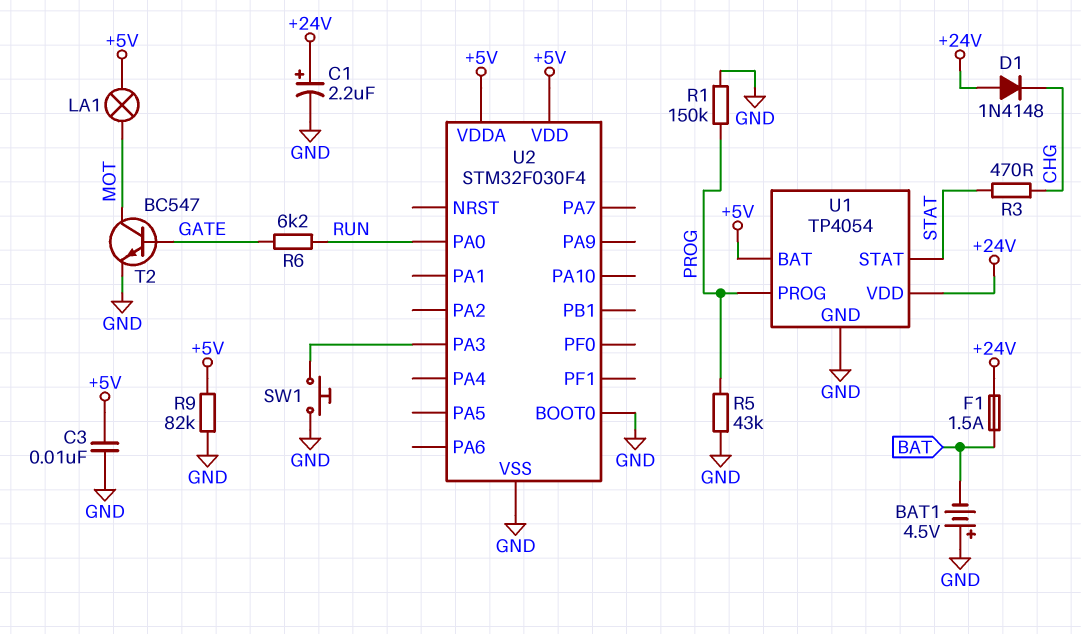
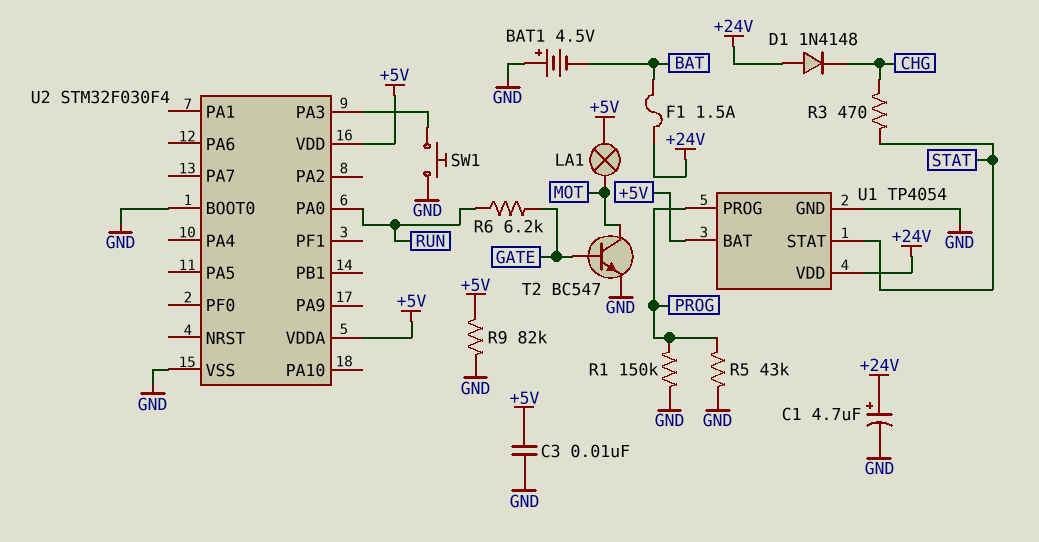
C1: 2.2uF (plus +24V, minus GND) -> 4.7uF (plus +24V, minus GND)

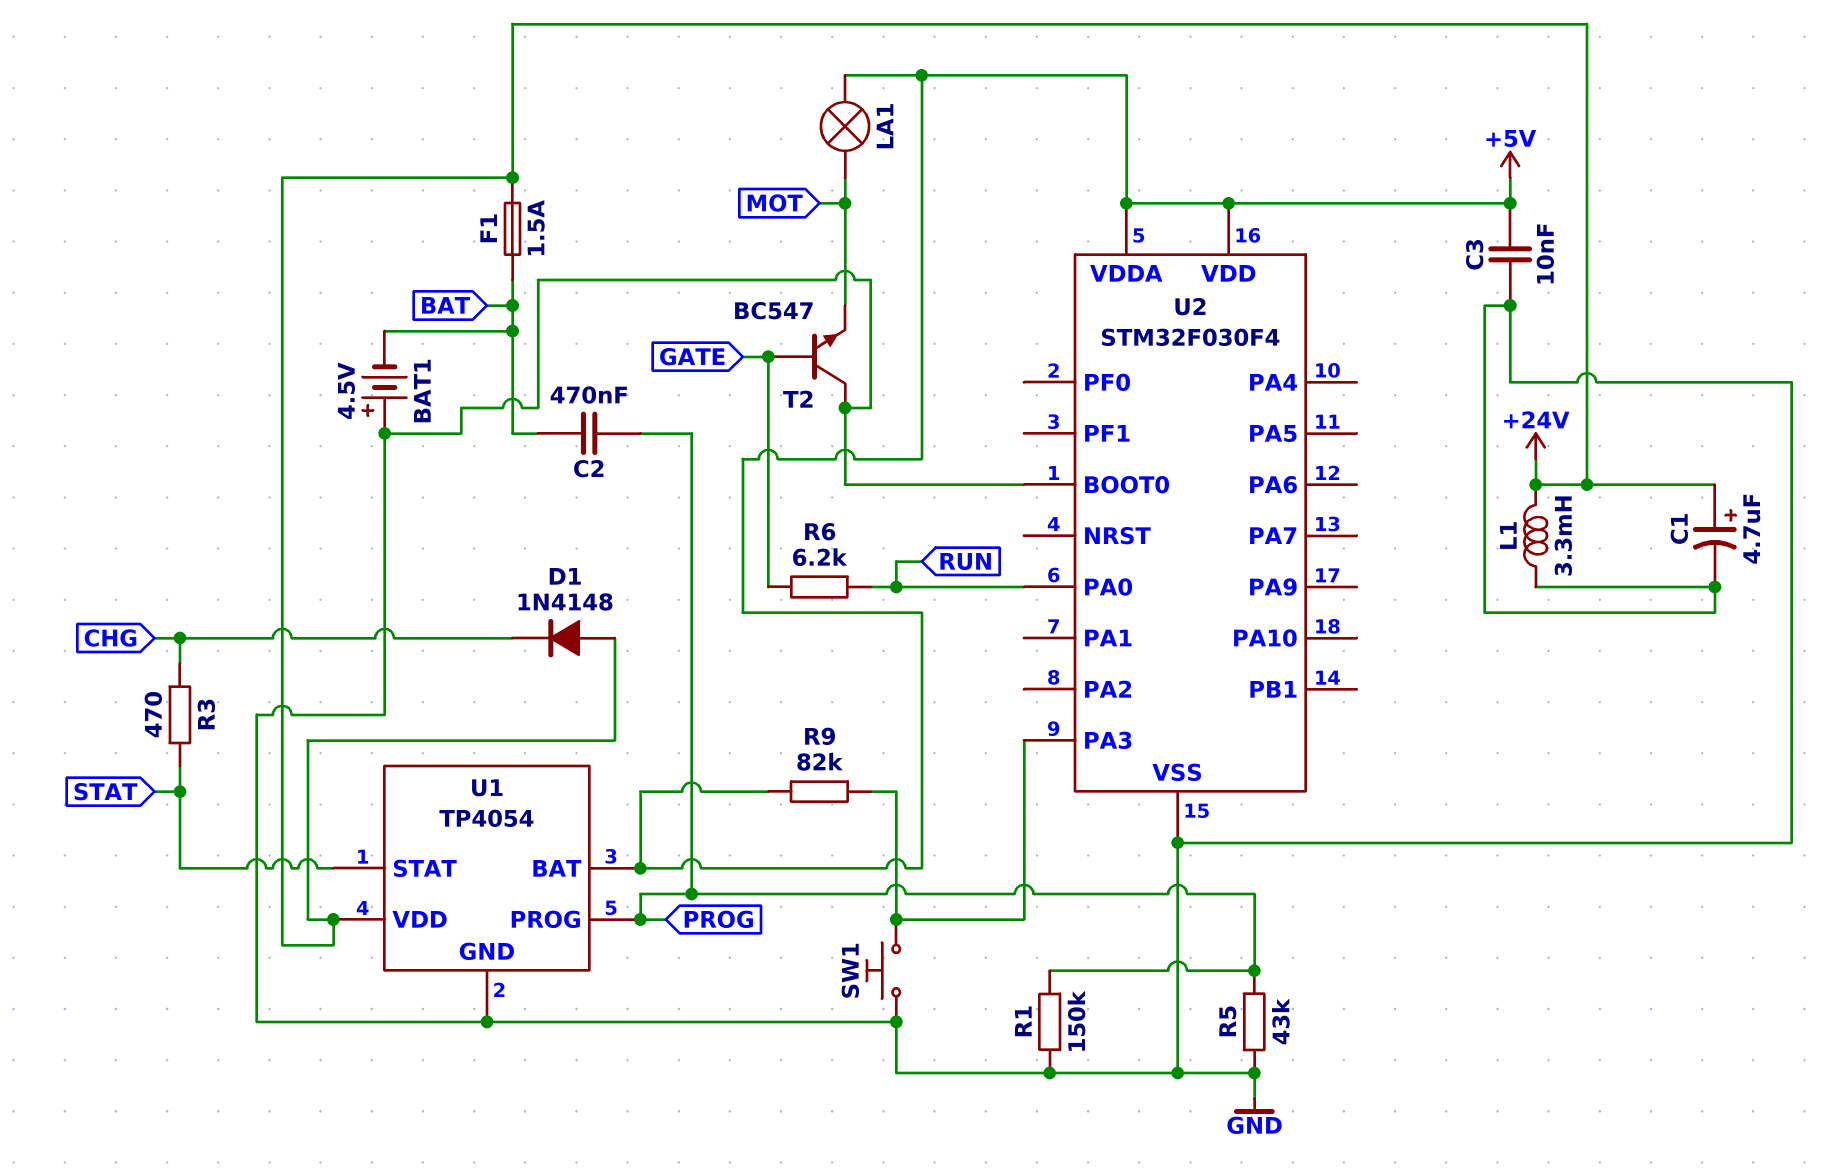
C2: none -> 470nF (BAT, PROG)
L1: none -> 3.3mH (+24V, GND)
R9: 82k (+5V, GND) -> 82k (+5V, U2/PA3)
T2: NPN BC547 (B GATE, C MOT, E GND) -> NPN BC547 (B GATE, C GND, E MOT)

